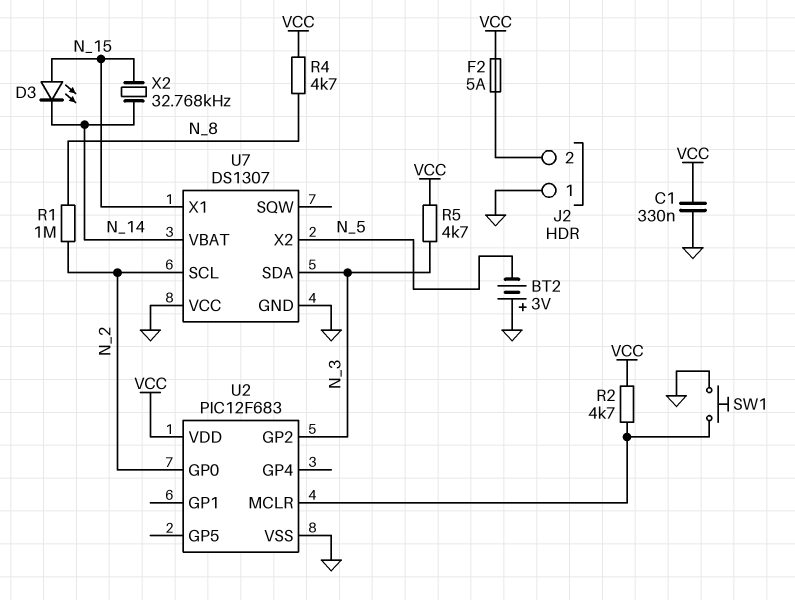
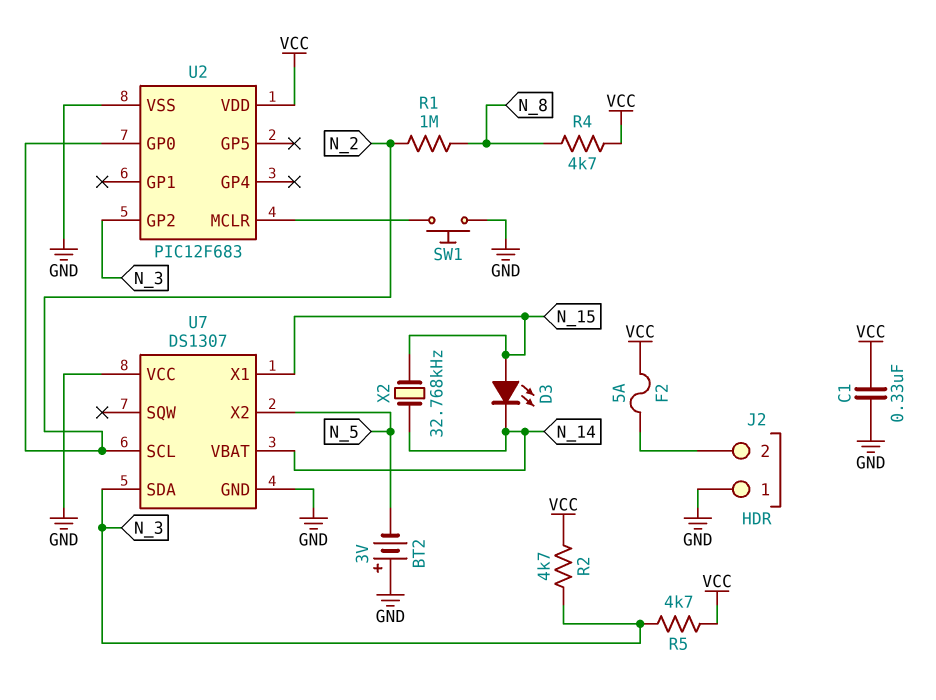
R2: 4.7k (U2/MCLR, VCC) -> 4.7k (N_3, VCC)

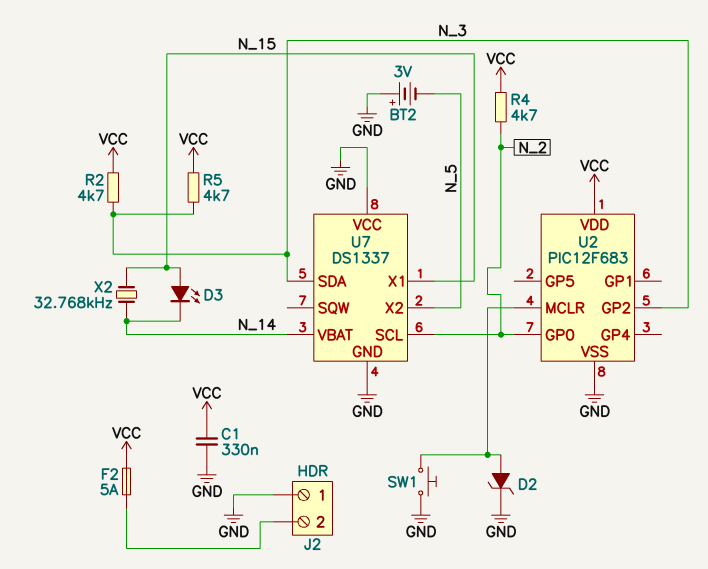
D2: none -> zener (A U2/MCLR, K GND)
R1: 1M (N_2, N_8) -> none
R4: 4.7k (N_8, VCC) -> 4.7k (N_2, VCC)
U7: DS1307 -> DS1337

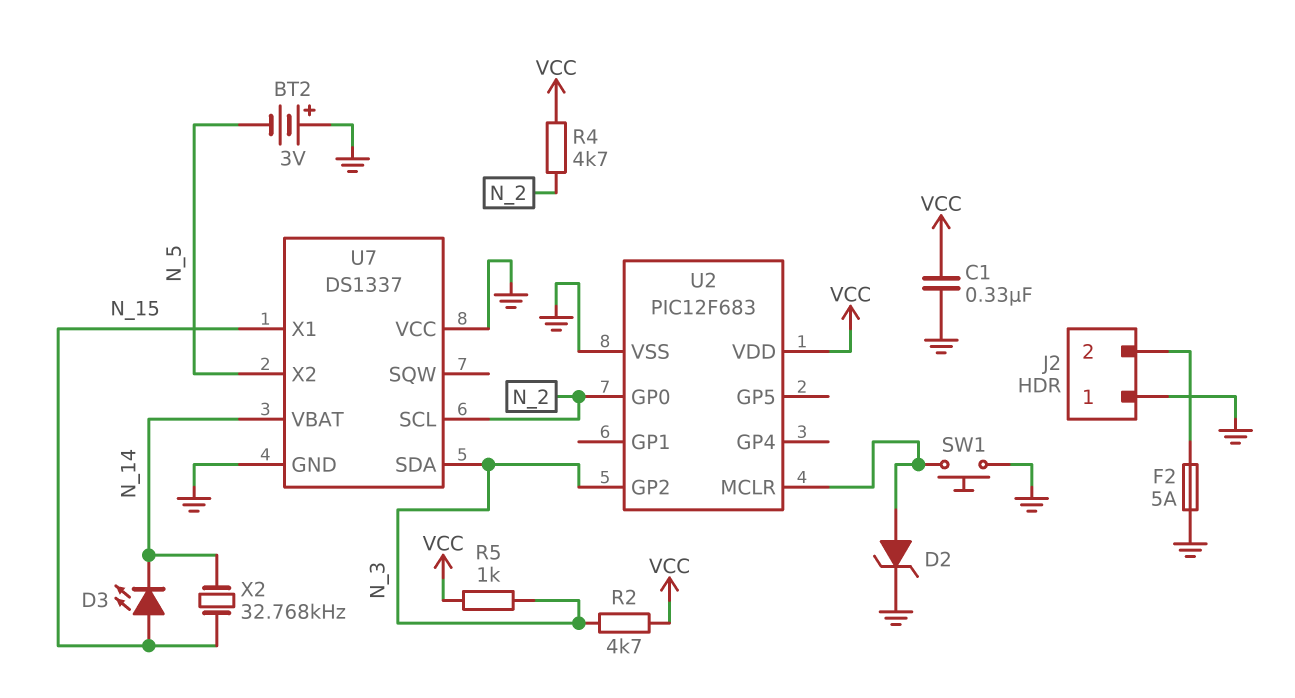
F2: 5A (J2/2, VCC) -> 5A (GND, J2/2)
R5: 4.7k (N_3, VCC) -> 1k (N_3, VCC)

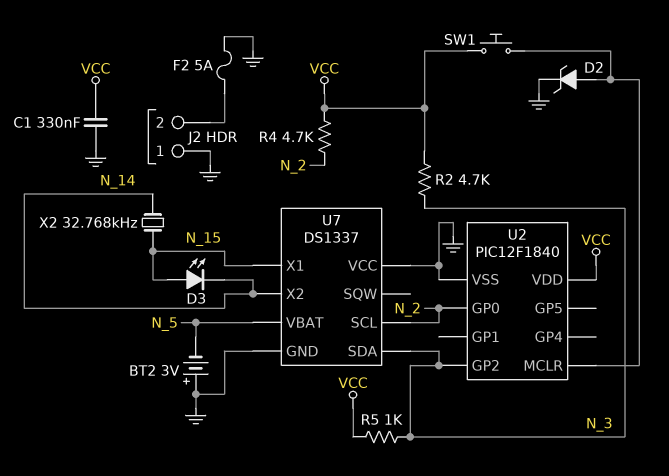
SW1: button (GND, U2/MCLR) -> button (U2/MCLR, VCC)
U2: PIC12F683 -> PIC12F1840
U7 pin VBAT: N_14 -> N_5
U7 pin X2: N_5 -> N_14

